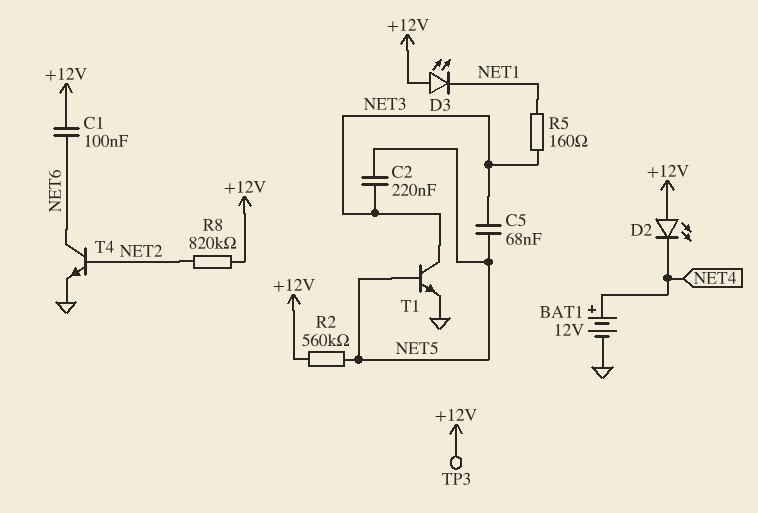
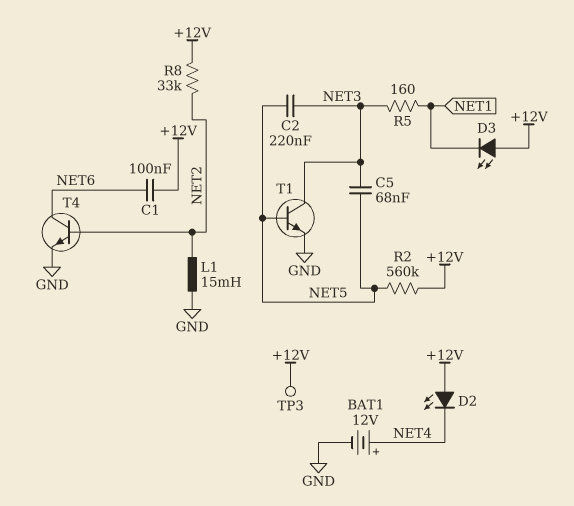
L1: none -> 15mH (GND, NET2)
R8: 820k (+12V, NET2) -> 33k (+12V, NET2)

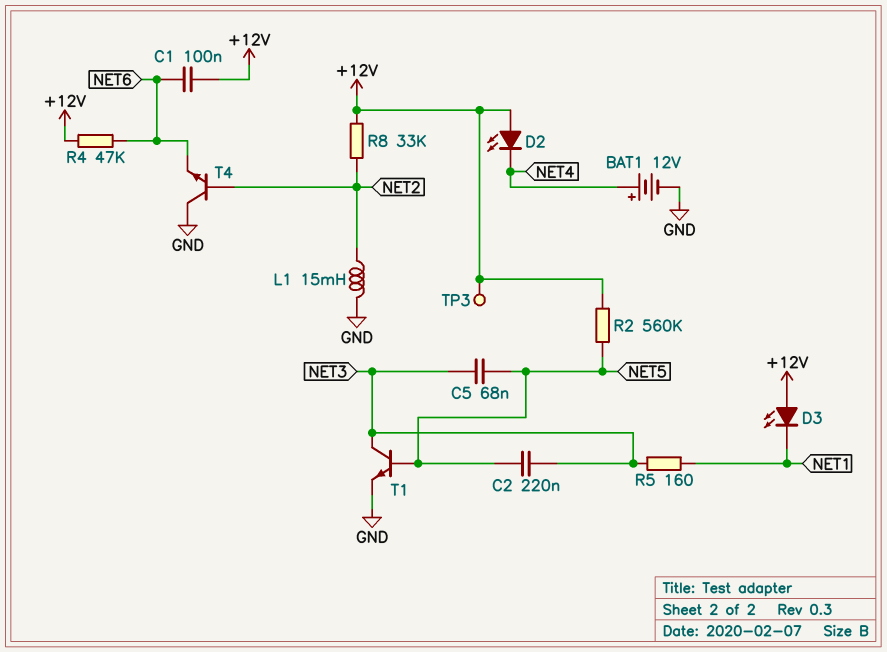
R4: none -> 47k (+12V, NET6)
T4: NPN (B NET2, C NET6, E GND) -> NPN (B NET2, C GND, E NET6)

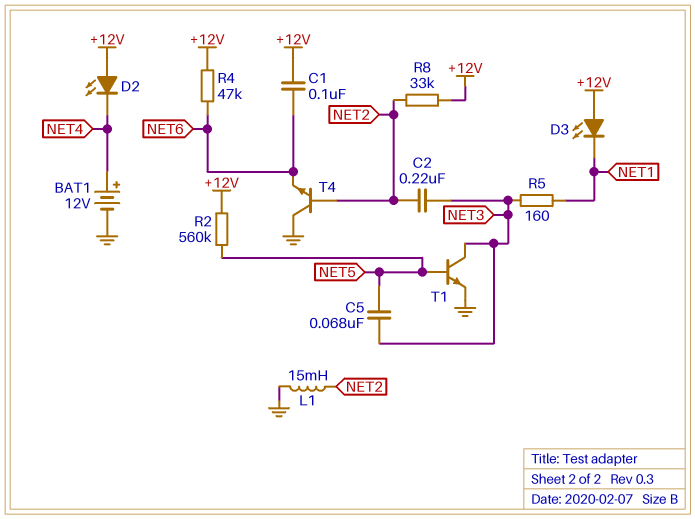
C2: 220nF (NET3, NET5) -> 220nF (NET2, NET3)
TP3: test point (+12V) -> none

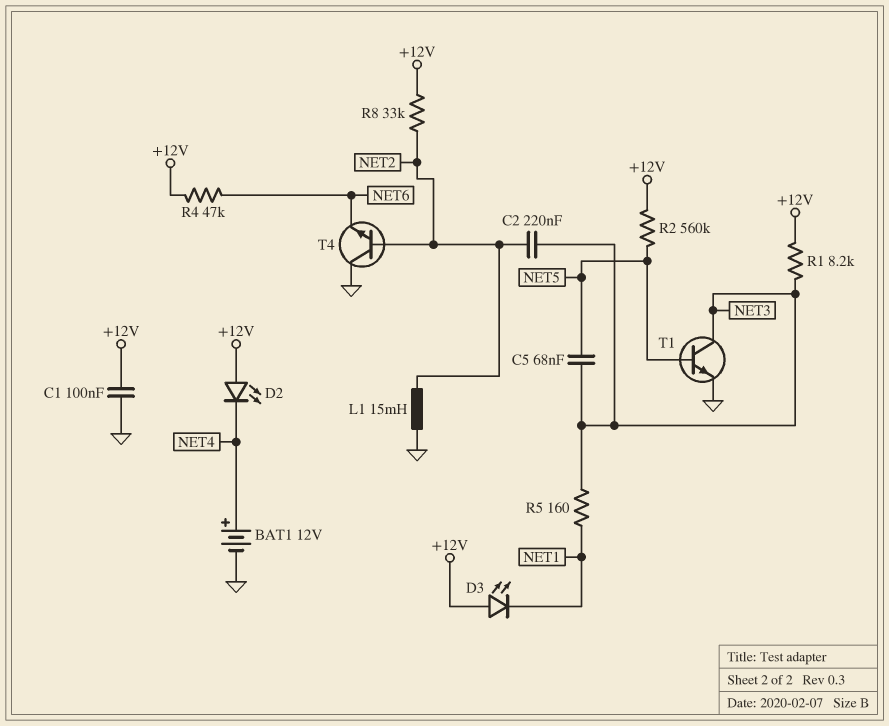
C1: 100nF (+12V, NET6) -> 100nF (+12V, GND)
R1: none -> 8.2k (+12V, NET3)

